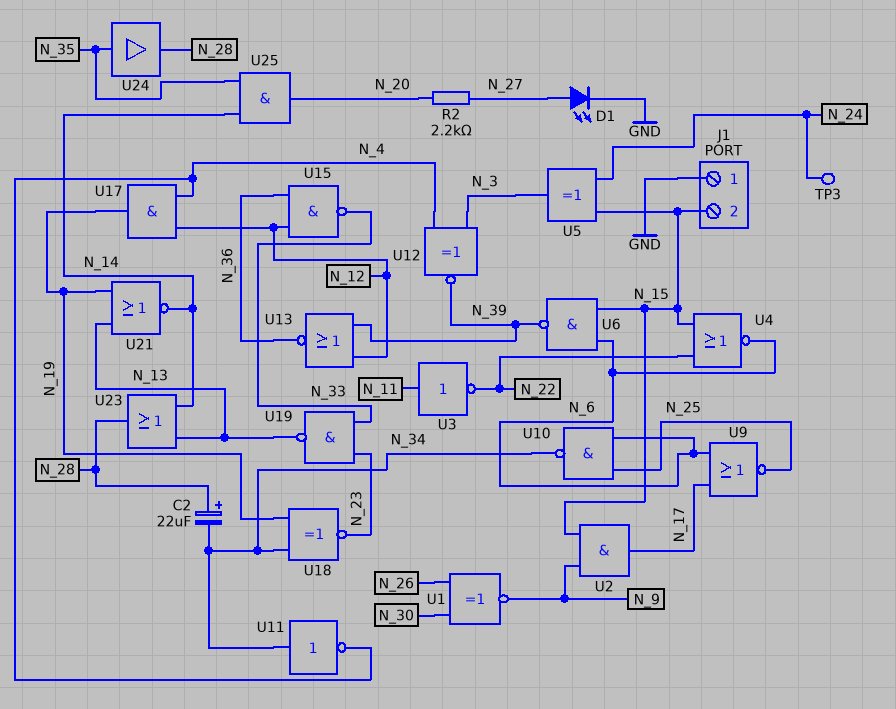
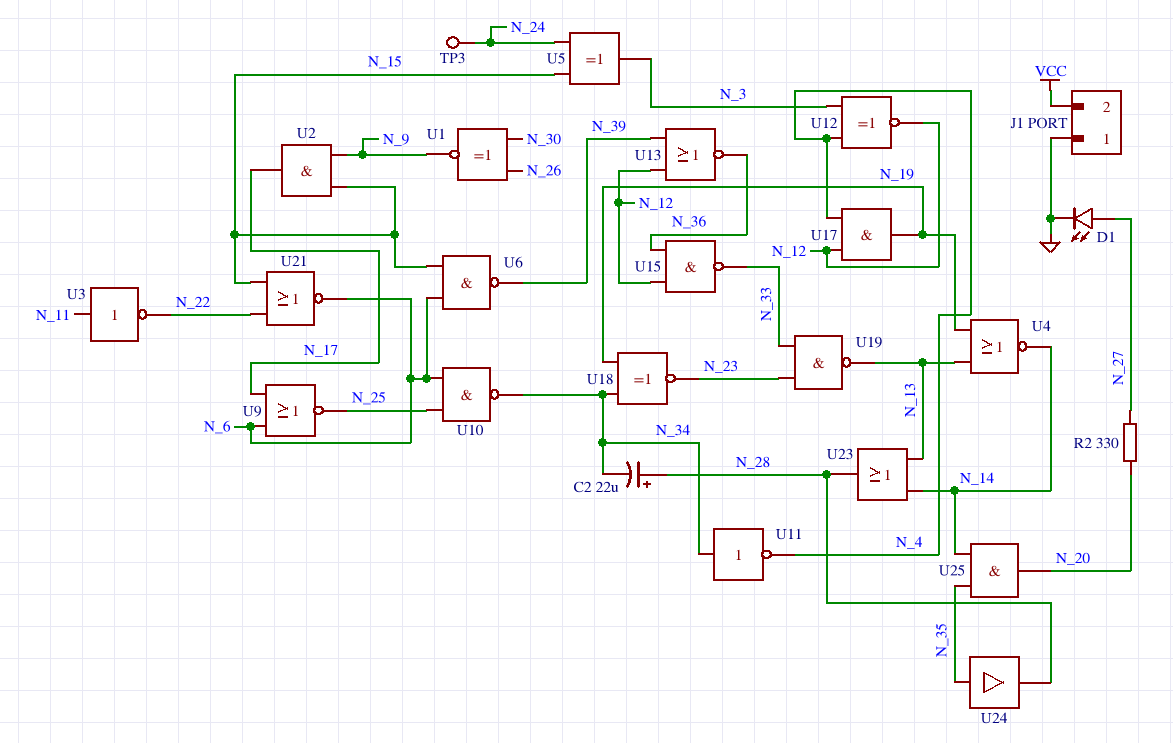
J1 pin 2: N_15 -> VCC
R2: 2.2k (N_20, N_27) -> 330 (N_20, N_27)
U4: NOR (in N_15, in N_22, out N_6) -> NOR (in N_13, in N_19, out N_14)
U12: XNOR (in N_3, in N_4, out N_39) -> XNOR (in N_3, in N_4, out N_12)
U21: NOR (in N_13, in N_19, out N_14) -> NOR (in N_15, in N_22, out N_6)

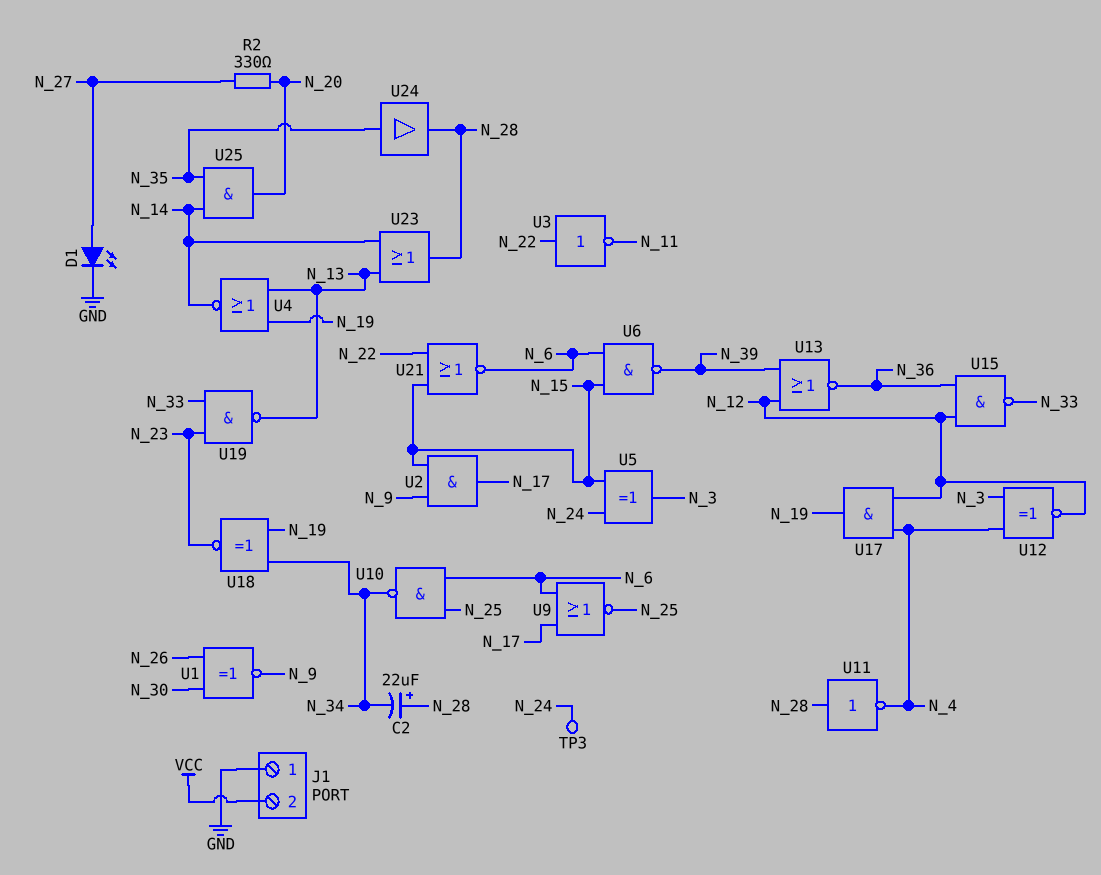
U3: NOT (in N_11, out N_22) -> NOT (in N_22, out N_11)
U11: NOT (in N_34, out N_4) -> NOT (in N_28, out N_4)

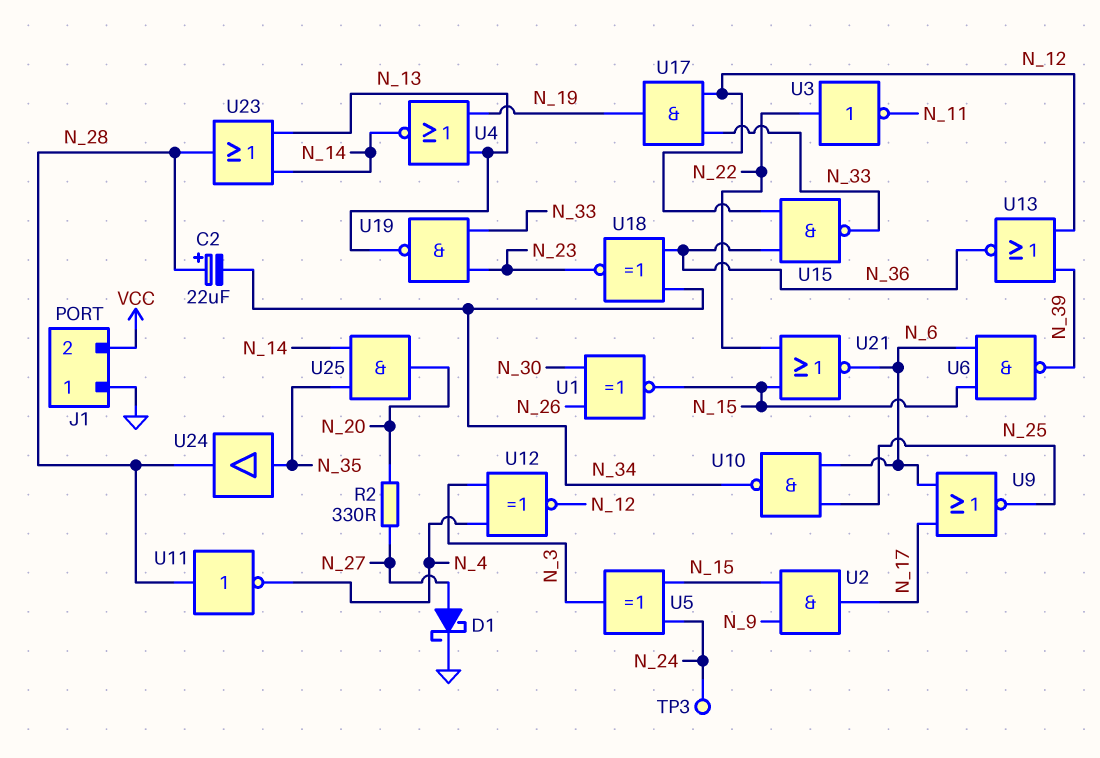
D1: LED (A N_27, K GND) -> schottky (A N_27, K GND)
U1: XNOR (in N_26, in N_30, out N_9) -> XNOR (in N_26, in N_30, out N_15)
U17: AND (in N_4, in N_12, out N_19) -> AND (in N_12, in N_33, out N_19)
U18: XNOR (in N_19, in N_34, out N_23) -> XNOR (in N_34, in N_36, out N_23)

